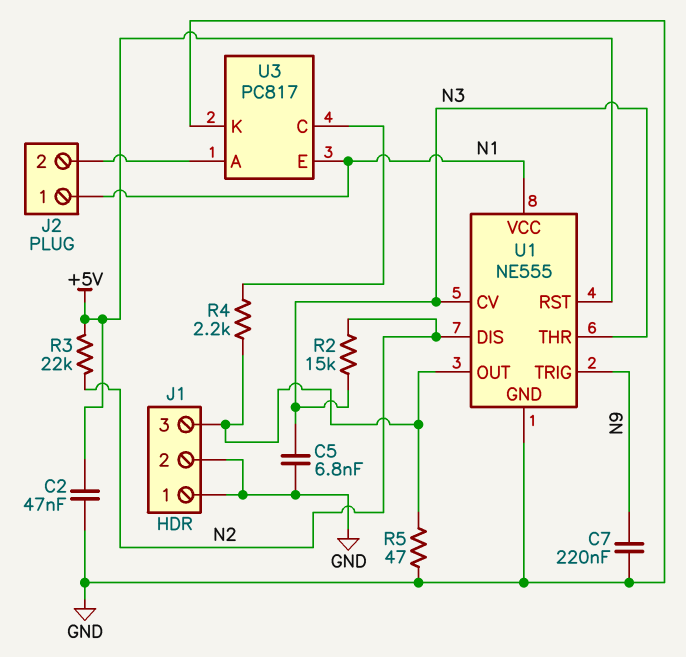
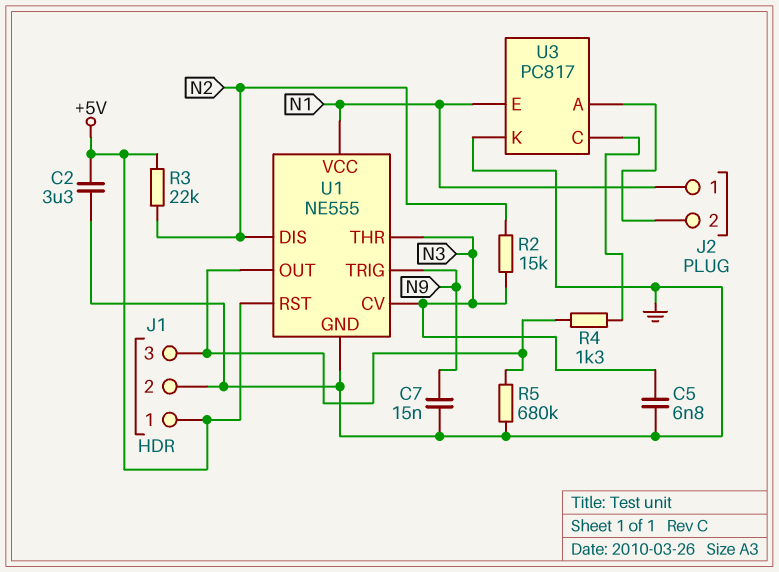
C2: 47nF (+5V, GND) -> 3.3uF (+5V, GND)
C7: 220nF (GND, N9) -> 15nF (GND, N9)
J1 pin 1: GND -> +5V
R4: 2.2k (J1/3, U3/C) -> 1.3k (J1/3, U3/C)
R5: 47 (GND, J1/3) -> 680k (GND, J1/3)

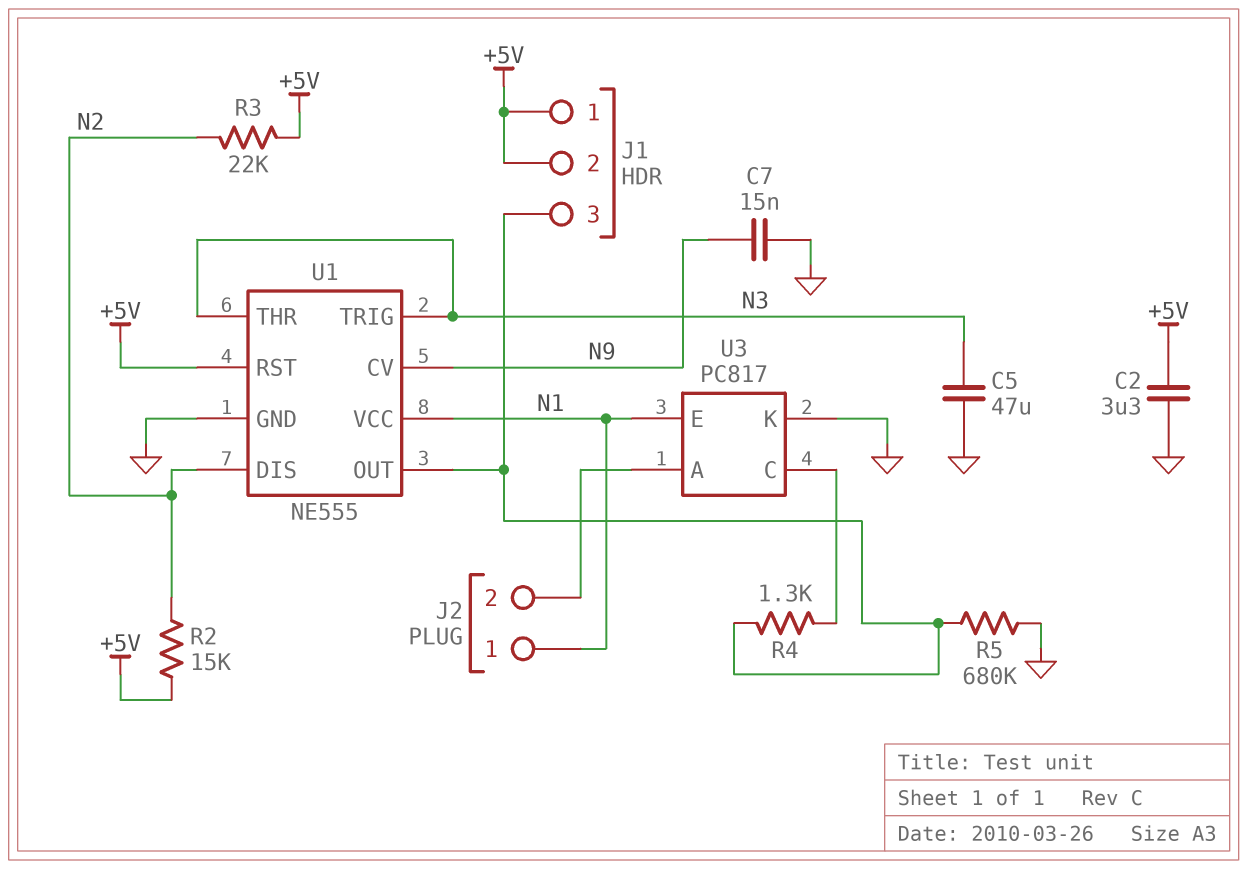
C5: 6.8nF (GND, N3) -> 47uF (GND, N3)
J1 pin 2: GND -> +5V
R2: 15k (N2, N3) -> 15k (+5V, N2)
U1 pin CV: N3 -> N9
U1 pin TRIG: N9 -> N3

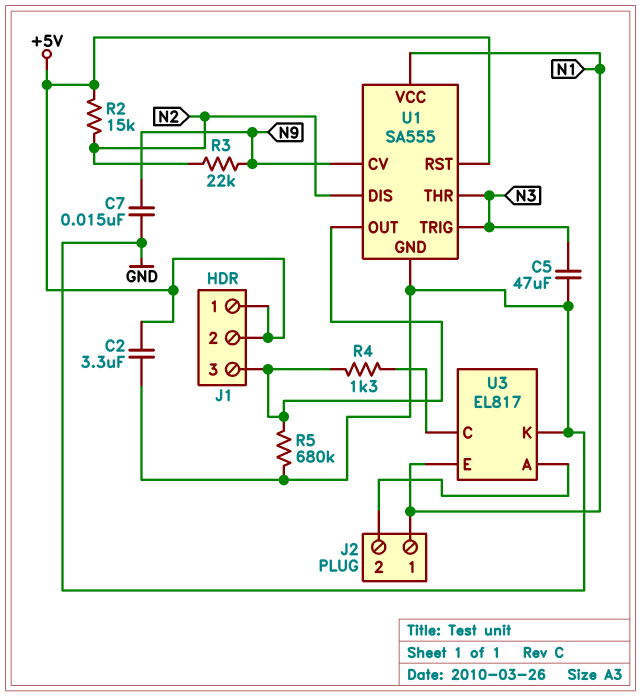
R3: 22k (+5V, N2) -> 22k (N2, N9)
U1: NE555 -> SA555
U3: PC817 -> EL817

